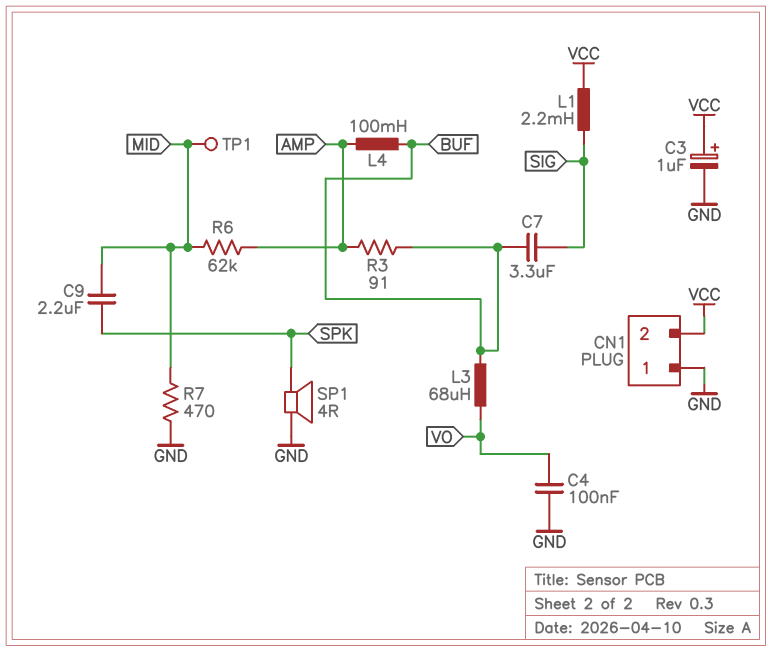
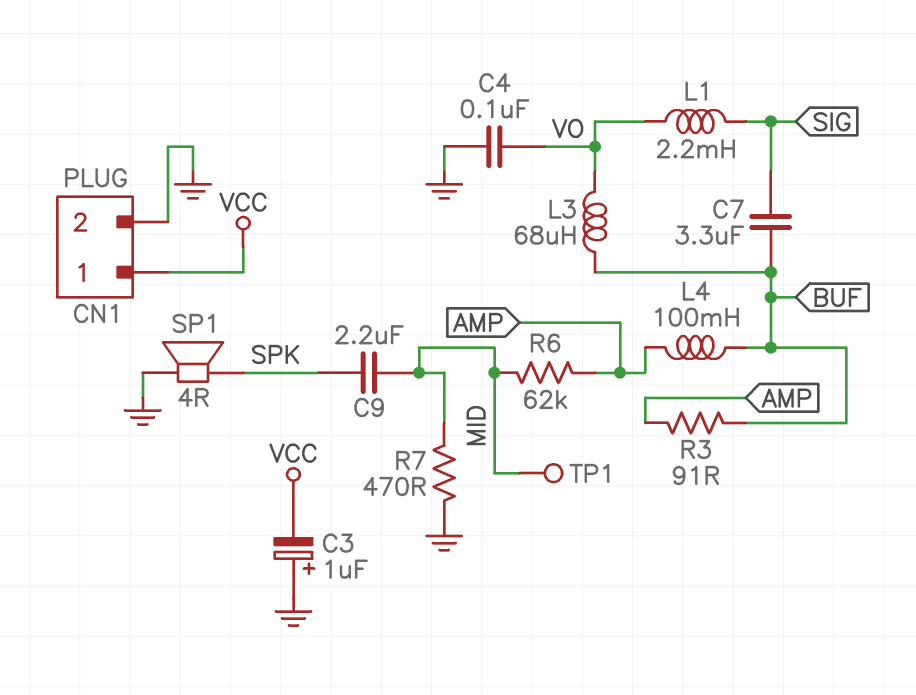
C3: 1uF (plus VCC, minus GND) -> 1uF (plus GND, minus VCC)
CN1 pin 1: GND -> VCC
CN1 pin 2: VCC -> GND
L1: 2.2mH (SIG, VCC) -> 2.2mH (SIG, VO)

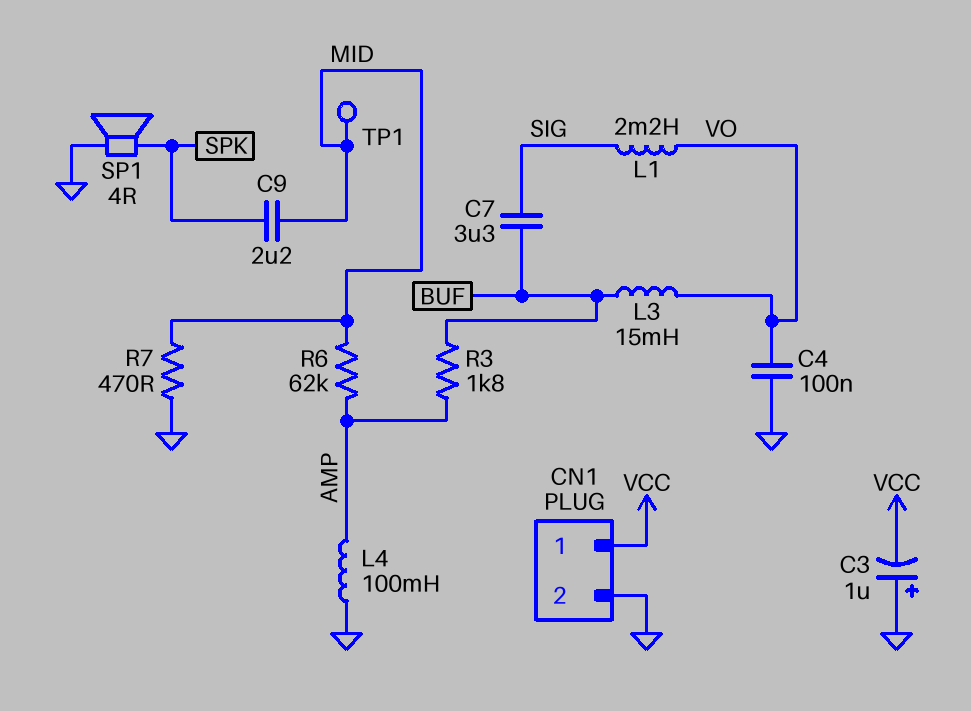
L3: 68uH (BUF, VO) -> 15mH (BUF, VO)
L4: 100mH (AMP, BUF) -> 100mH (AMP, GND)
R3: 91 (AMP, BUF) -> 1.8k (AMP, BUF)

